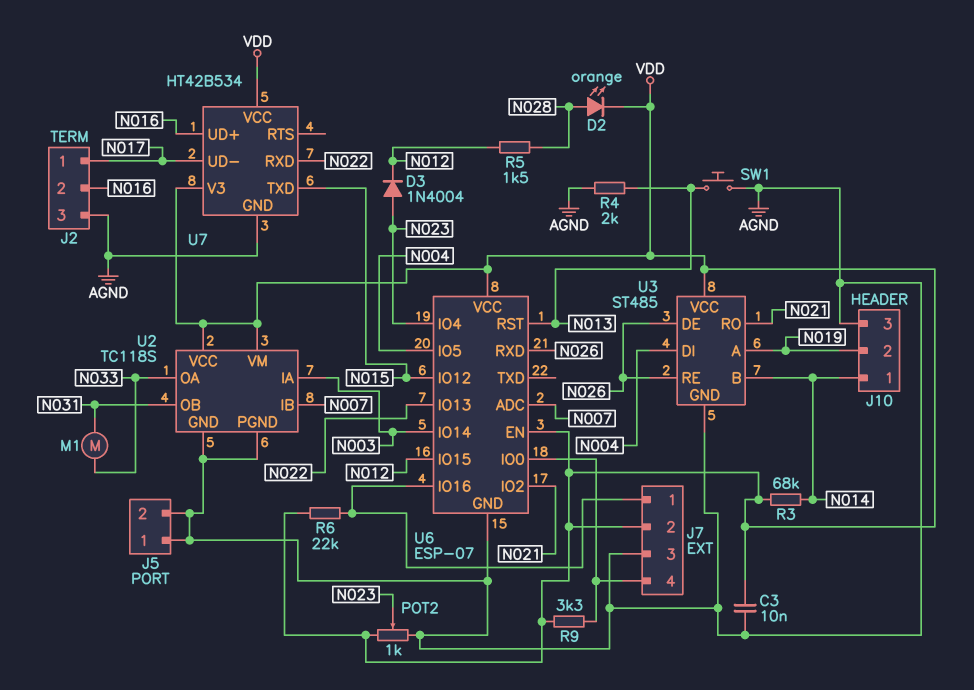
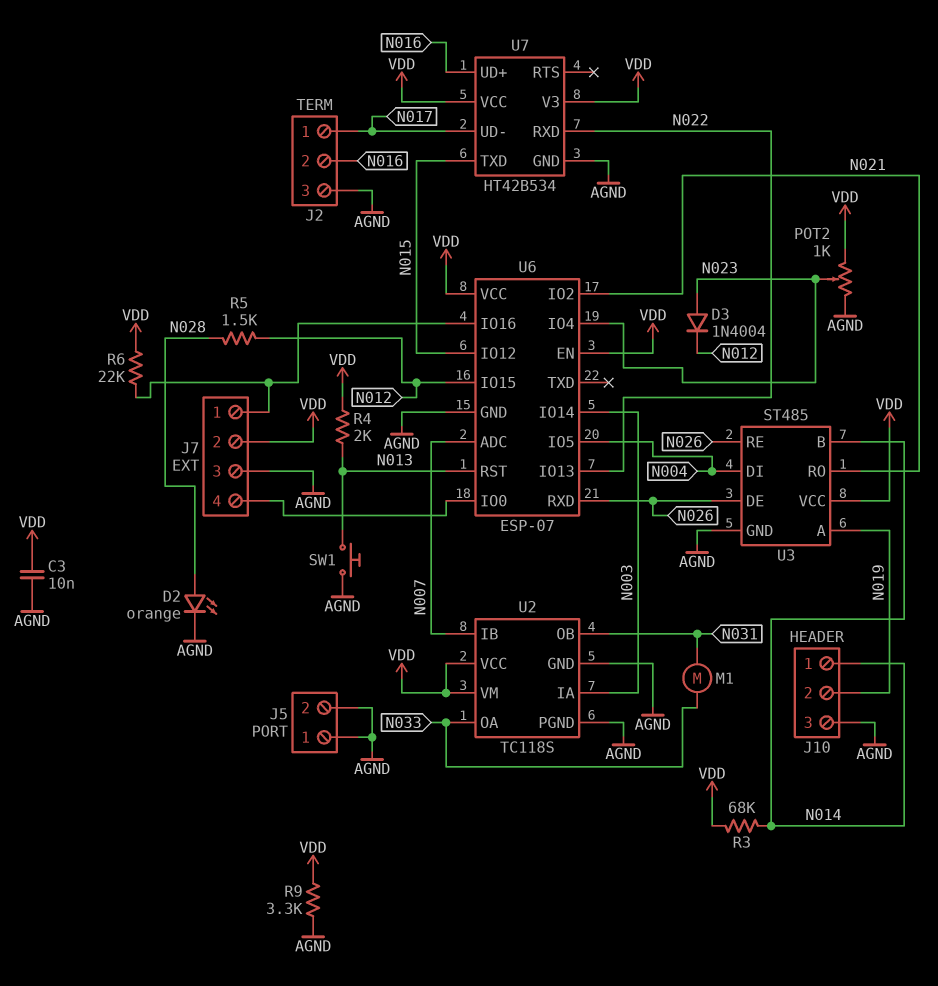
D2: LED orange (A N028, K VDD) -> LED orange (A N028, K AGND)
R4: 2k (AGND, N013) -> 2k (N013, VDD)
R9: 3.3k (J7/4, VDD) -> 3.3k (AGND, VDD)

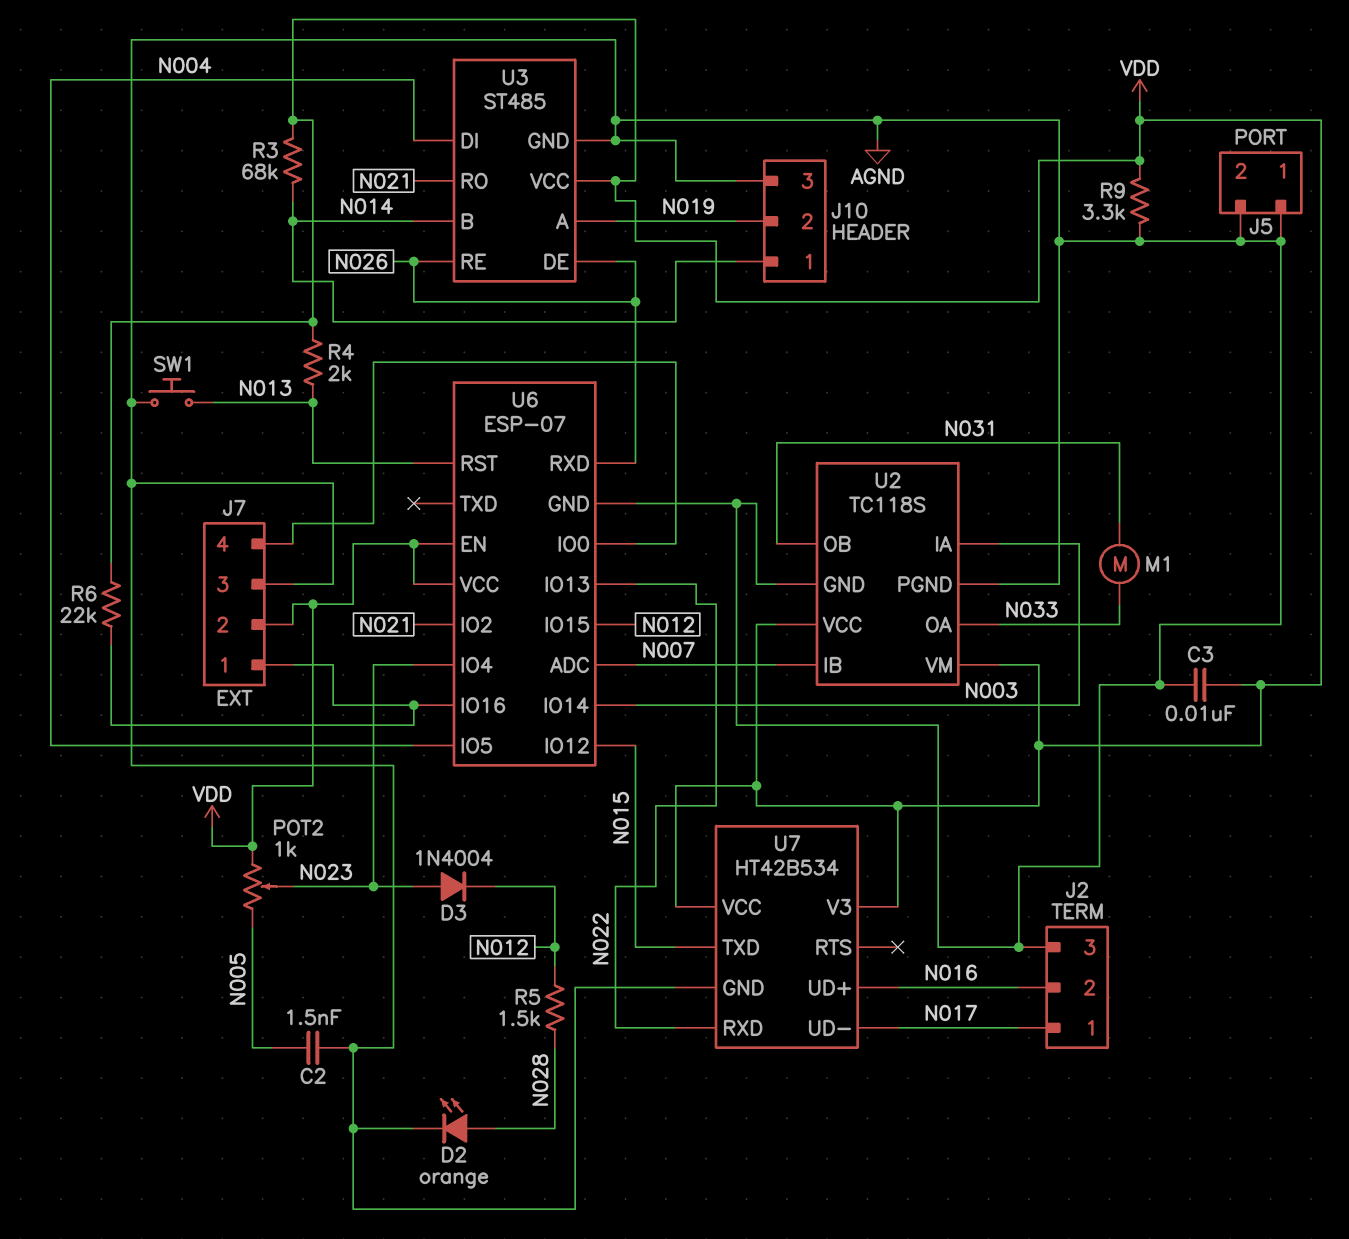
C2: none -> 1.5nF (AGND, N005)
POT2: 1k (AGND, VDD, wiper N023) -> 1k (N005, VDD, wiper N023)

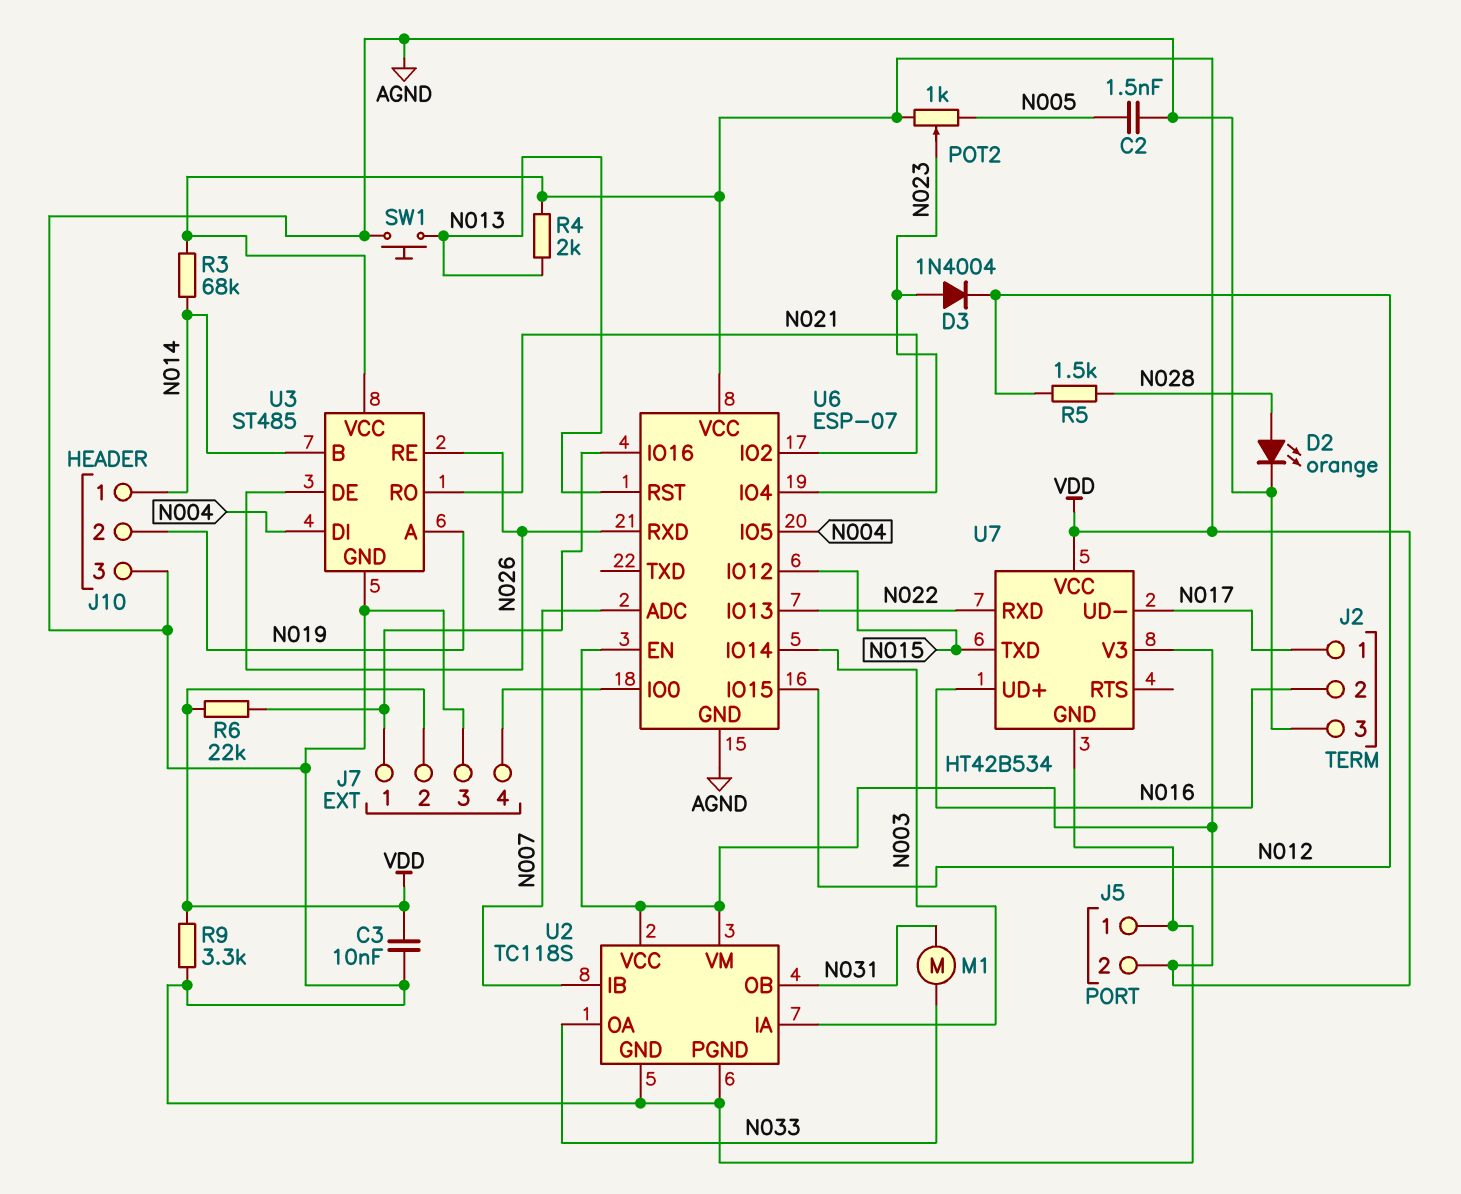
J5 pin 2: AGND -> VDD

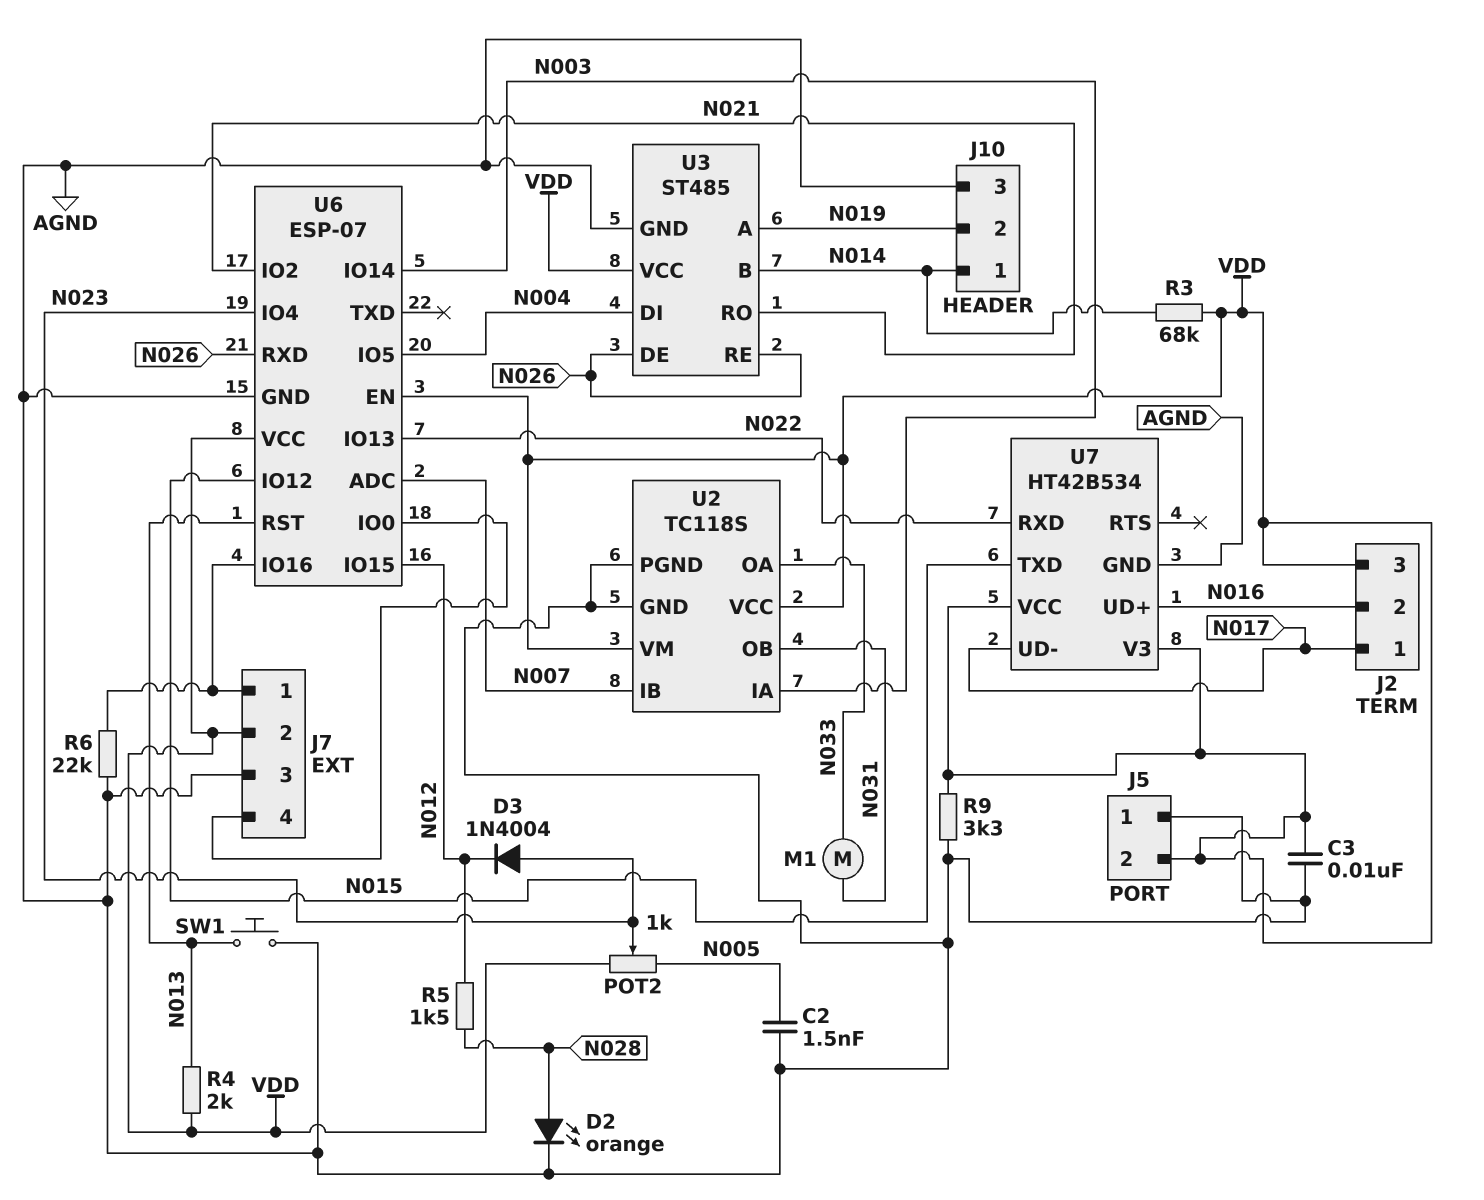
J2 pin 3: AGND -> VDD
R6: 22k (J7/1, VDD) -> 22k (AGND, J7/1)

